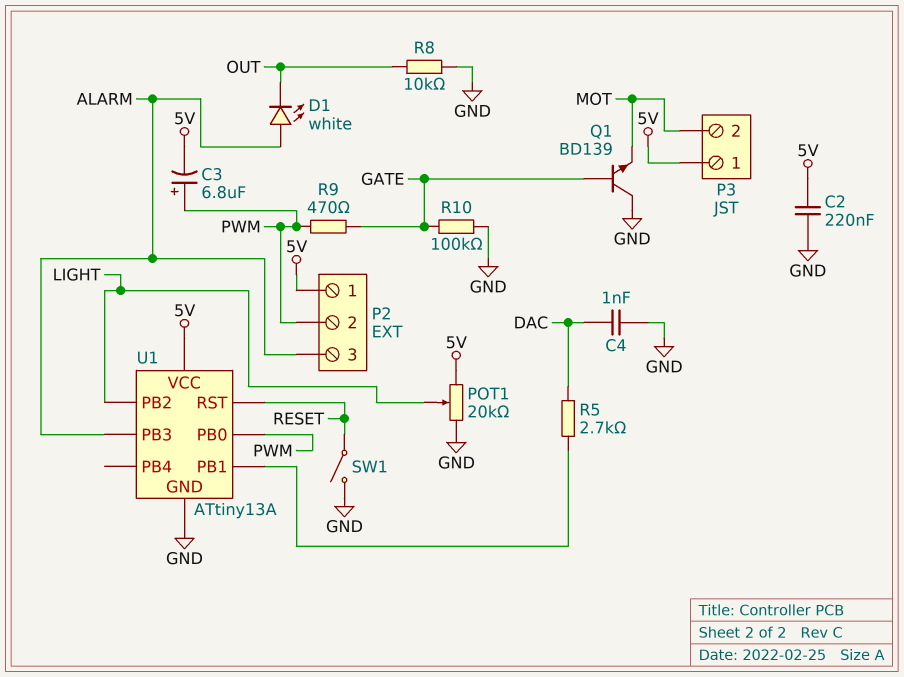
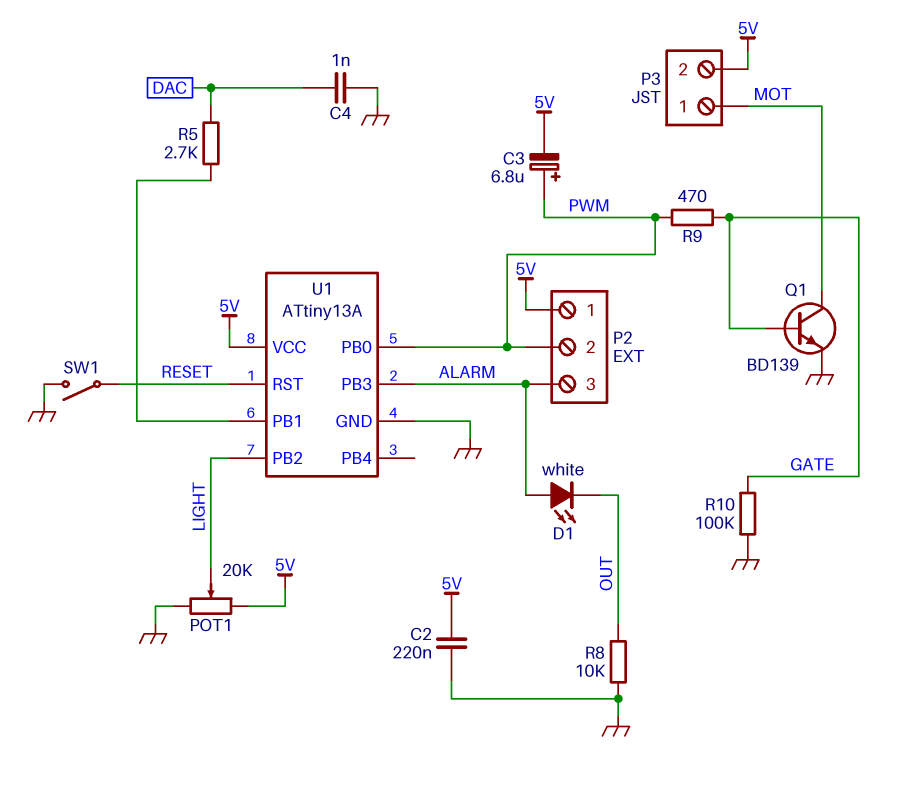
P3 pin 1: 5V -> MOT
P3 pin 2: MOT -> 5V
Q1: NPN BD139 (B GATE, C GND, E MOT) -> NPN BD139 (B GATE, C MOT, E GND)

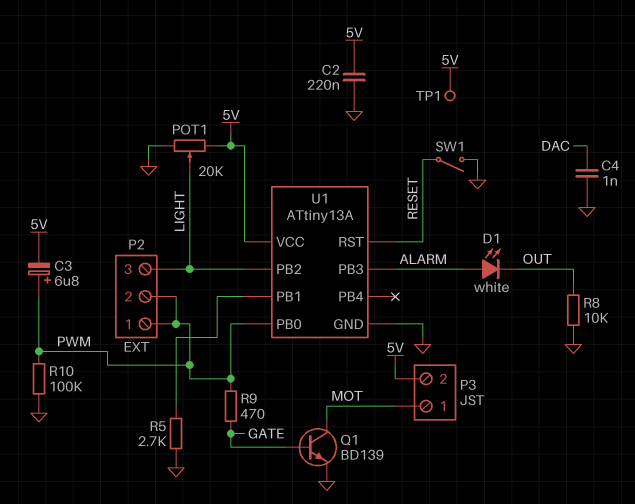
P2 pin 1: 5V -> PWM
P2 pin 3: ALARM -> LIGHT
R5: 2.7k (DAC, U1/PB1) -> 2.7k (GND, U1/PB1)
R10: 100k (GATE, GND) -> 100k (GND, PWM)
TP1: none -> test point (5V)

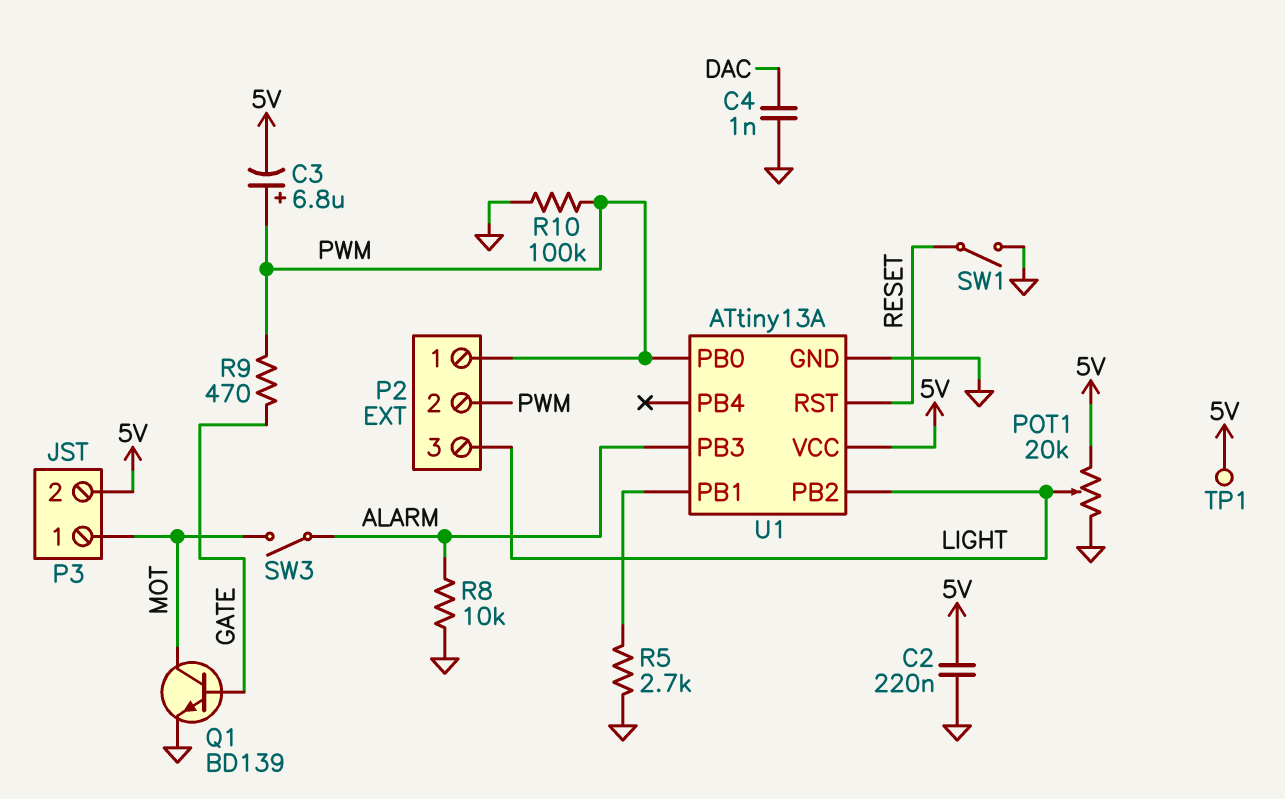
D1: LED white (A ALARM, K OUT) -> none
R8: 10k (GND, OUT) -> 10k (ALARM, GND)
SW3: none -> switch (ALARM, MOT)

